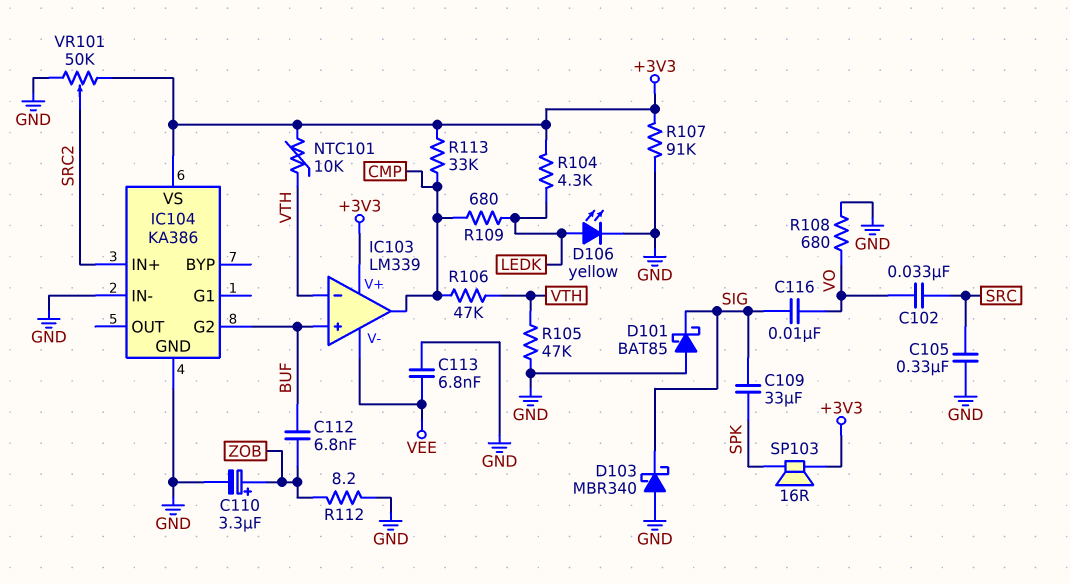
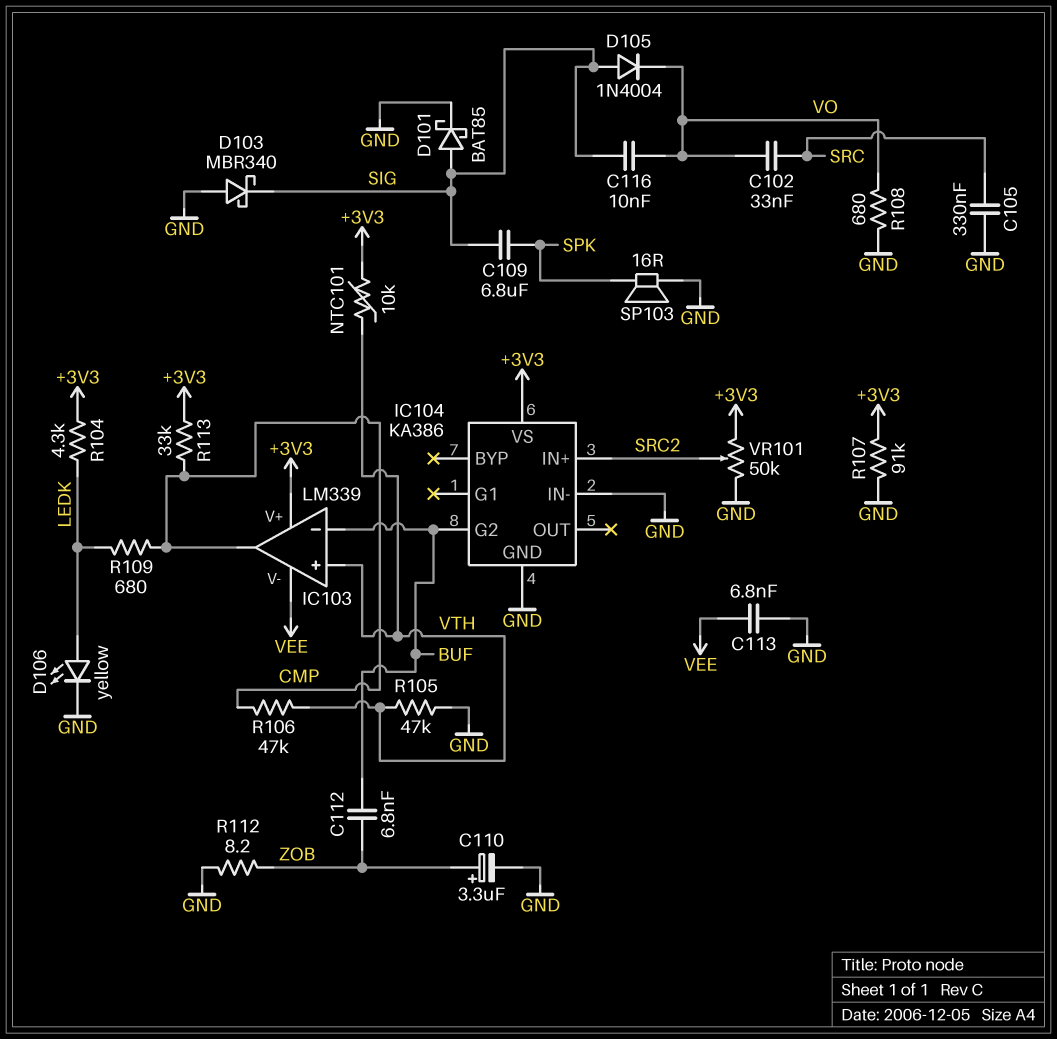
C109: 33uF (SIG, SPK) -> 6.8uF (SIG, SPK)
D101: schottky BAT85 (A GND, K SIG) -> schottky BAT85 (A SIG, K GND)
D105: none -> diode 1N4004 (A SIG, K VO)
IC103 pin in+: BUF -> VTH
IC103 pin in-: VTH -> BUF
SP103: speaker 16R (+3V3, SPK) -> speaker 16R (GND, SPK)

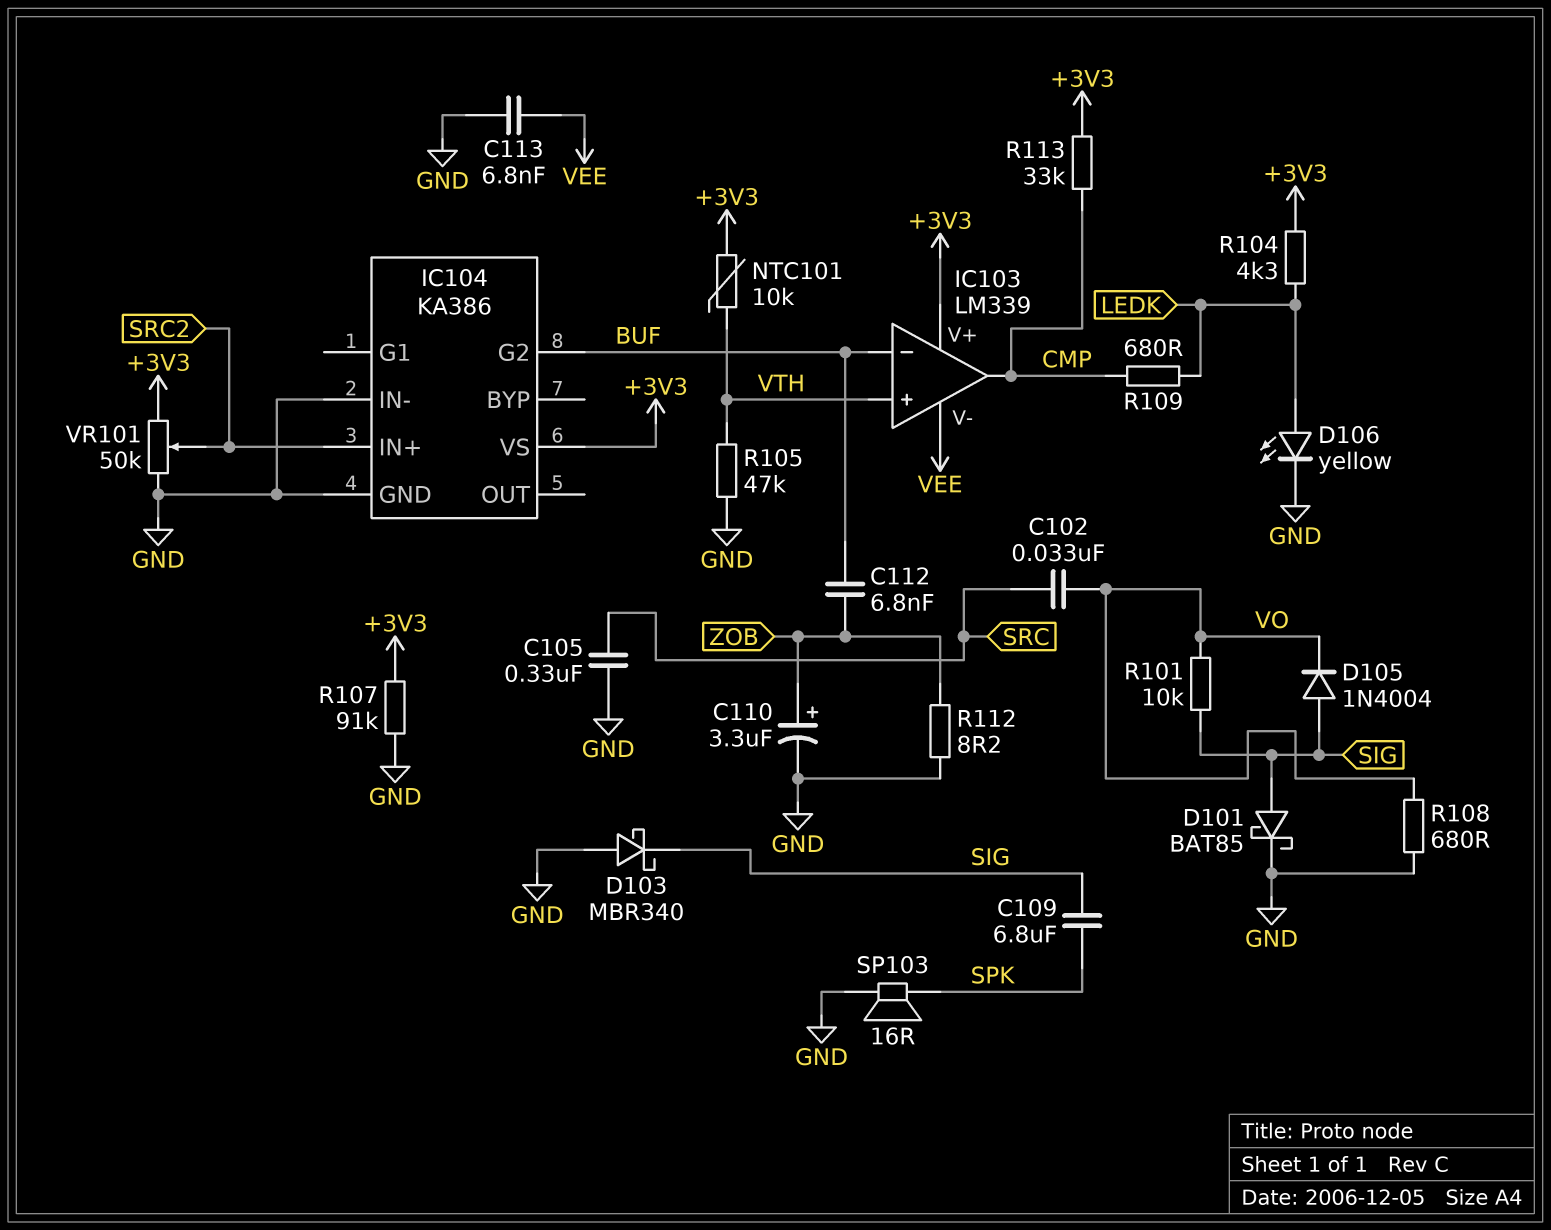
C116: 10nF (SIG, VO) -> none
R101: none -> 10k (SIG, VO)
R106: 47k (CMP, VTH) -> none

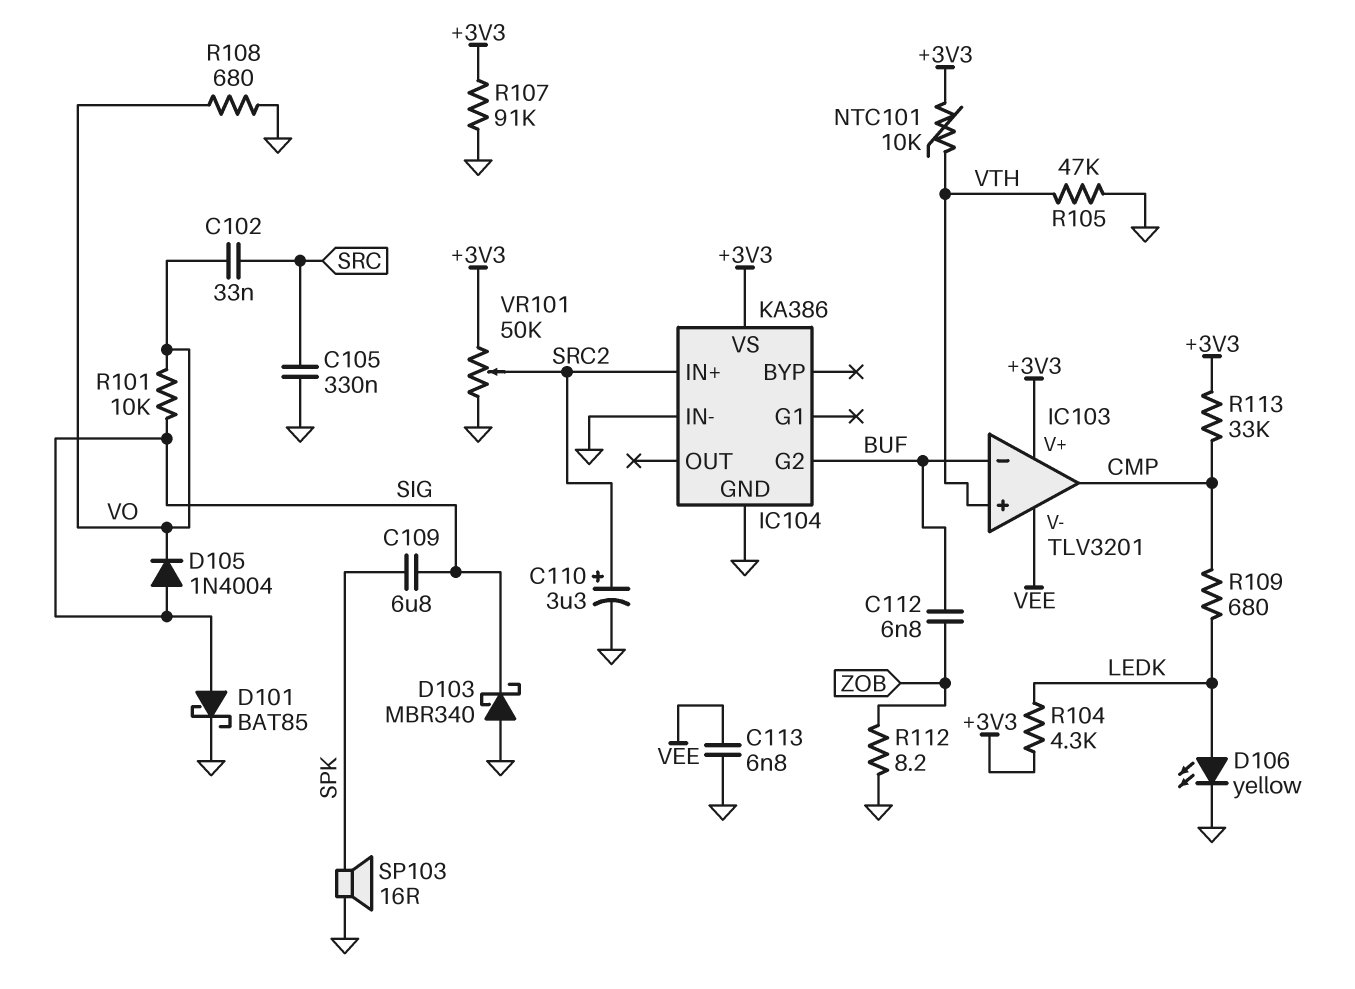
C110: 3.3uF (plus ZOB, minus GND) -> 3.3uF (plus SRC2, minus GND)
IC103: LM339 -> TLV3201

